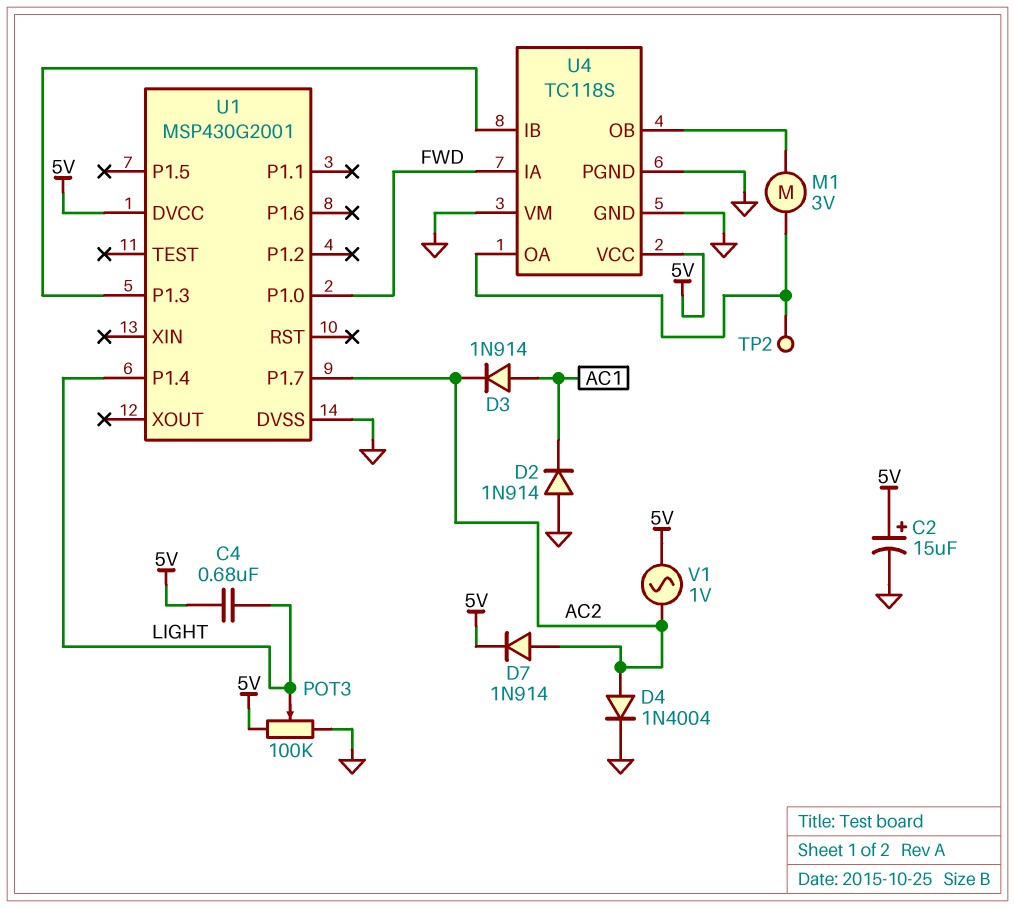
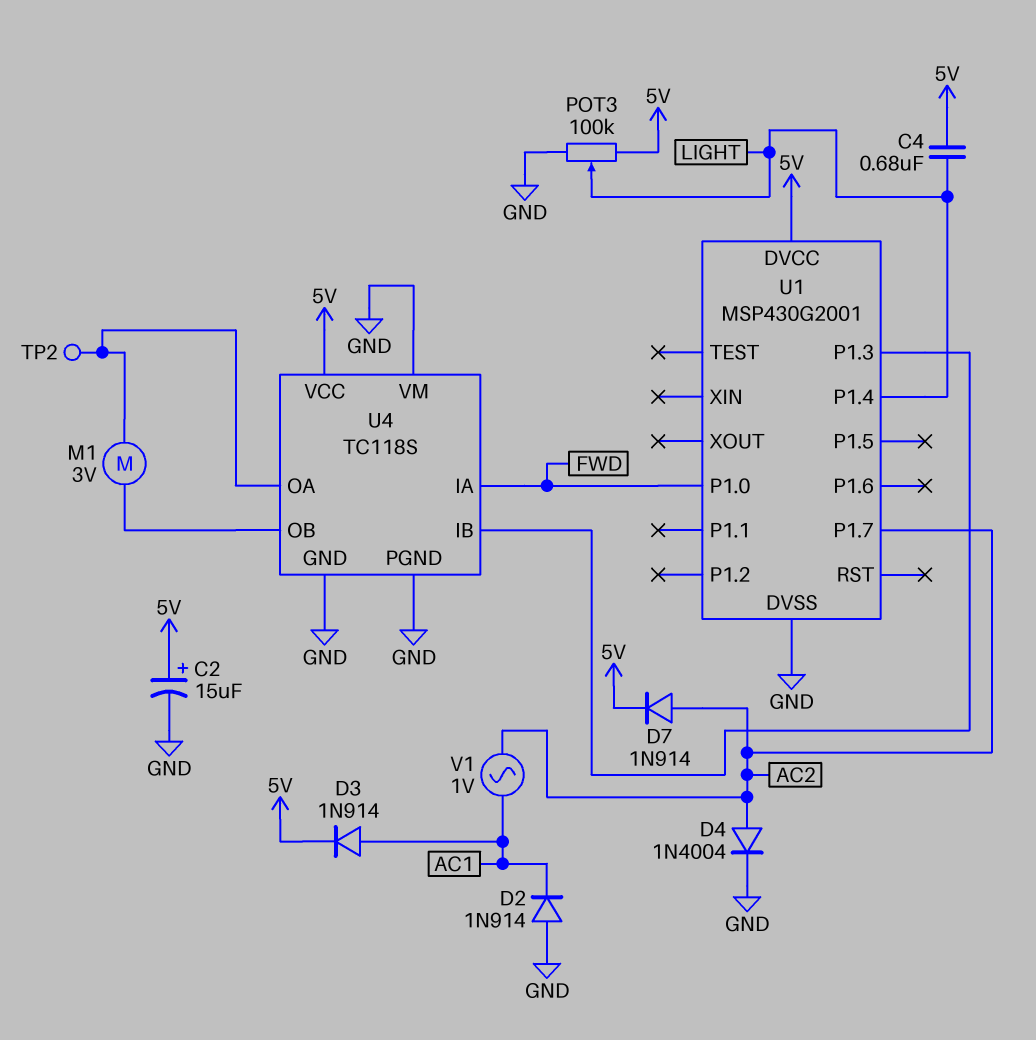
D3: diode 1N914 (A AC1, K AC2) -> diode 1N914 (A AC1, K 5V)
V1: AC 1V (5V, AC2) -> AC 1V (AC1, AC2)

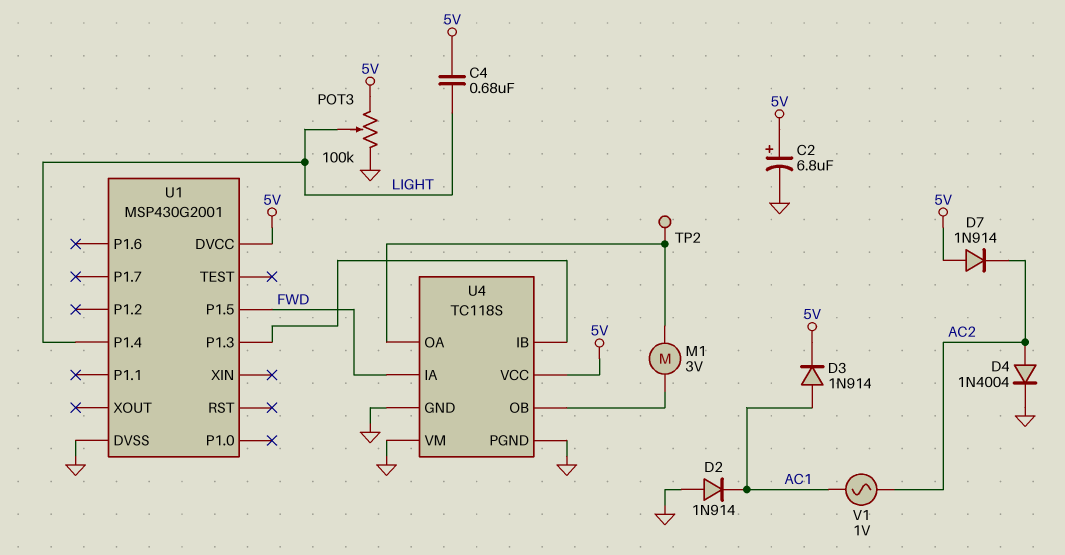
C2: 15uF (plus 5V, minus GND) -> 6.8uF (plus 5V, minus GND)
D7: diode 1N914 (A AC2, K 5V) -> diode 1N914 (A 5V, K AC2)
U1 pin P1.0: FWD -> none
U1 pin P1.5: none -> FWD
U1 pin P1.7: AC2 -> none

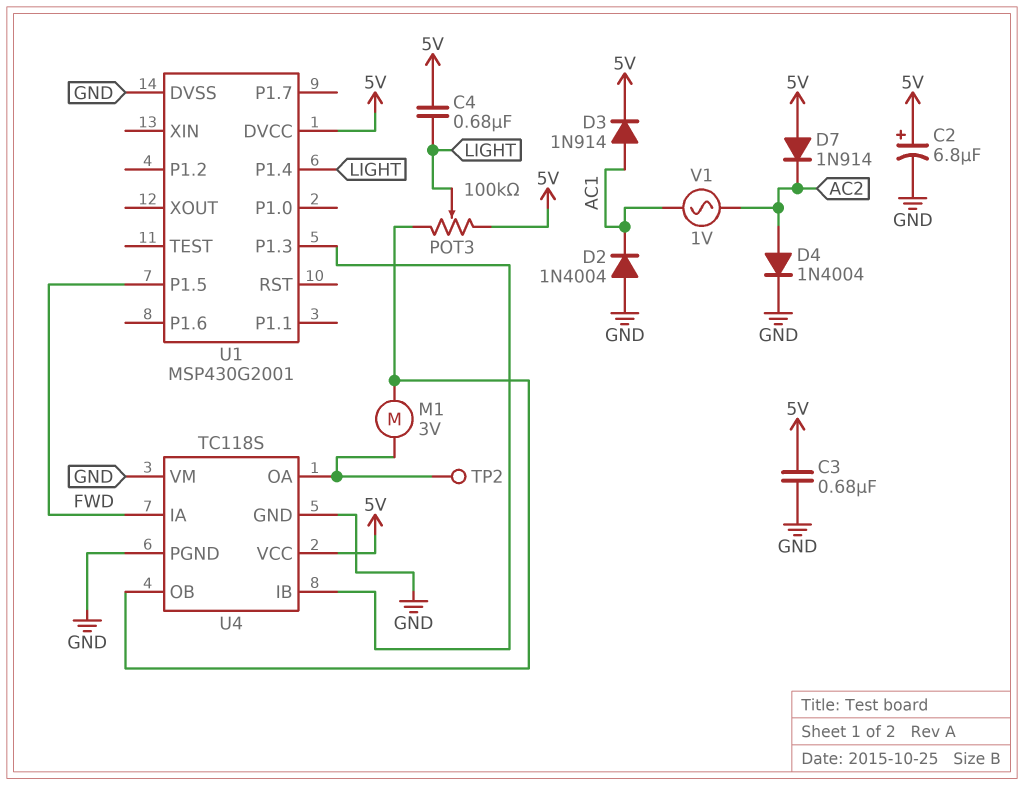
C3: none -> 680nF (5V, GND)
D2: diode 1N914 (A GND, K AC1) -> diode 1N4004 (A GND, K AC1)
POT3: 100k (5V, GND, wiper LIGHT) -> 100k (5V, U4/OB, wiper LIGHT)

